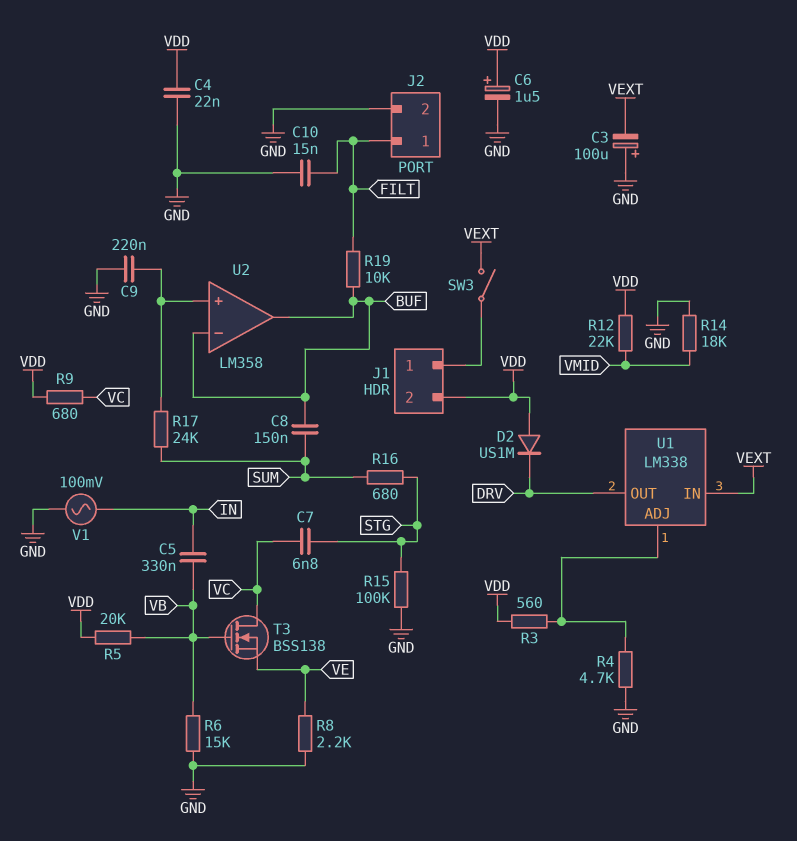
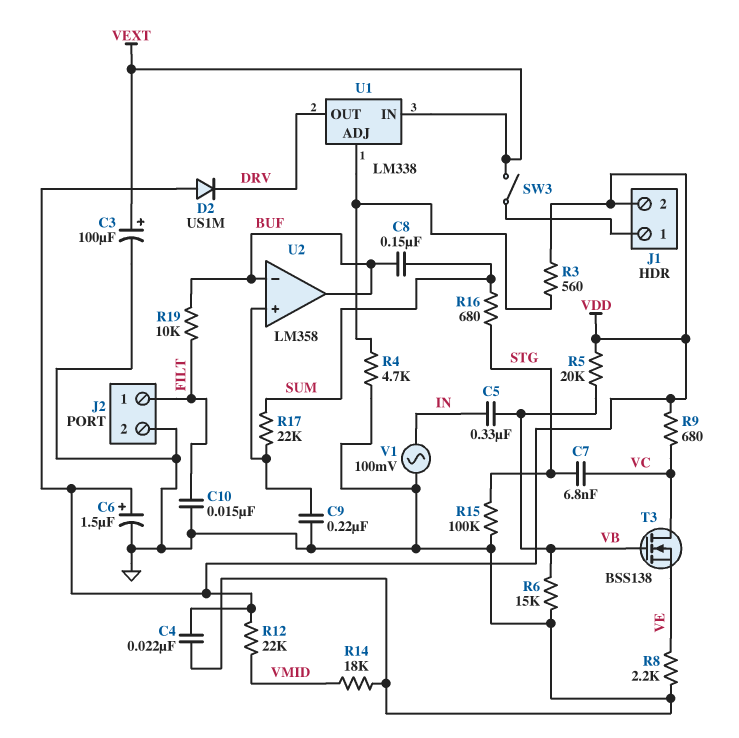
C3: 100uF (plus GND, minus VEXT) -> 100uF (plus VEXT, minus GND)
R17: 24k (SUM, U2/in+) -> 22k (SUM, U2/in+)

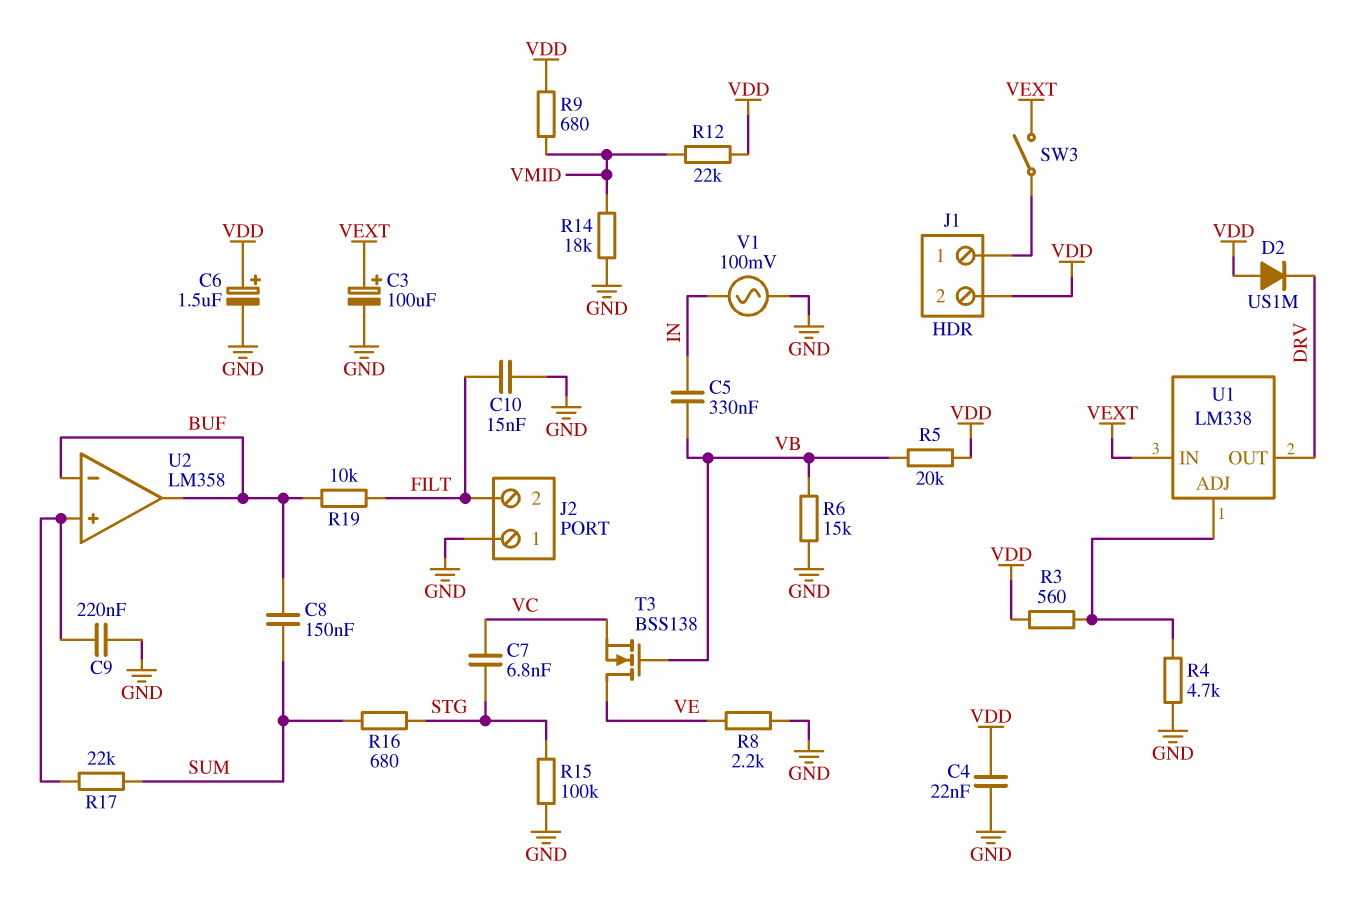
J2 pin 1: FILT -> GND
J2 pin 2: GND -> FILT
R9: 680 (VC, VDD) -> 680 (VDD, VMID)
T3: NMOS BSS138 (G VB, D VC, S VE) -> NMOS BSS138 (G VB, D VE, S VC)

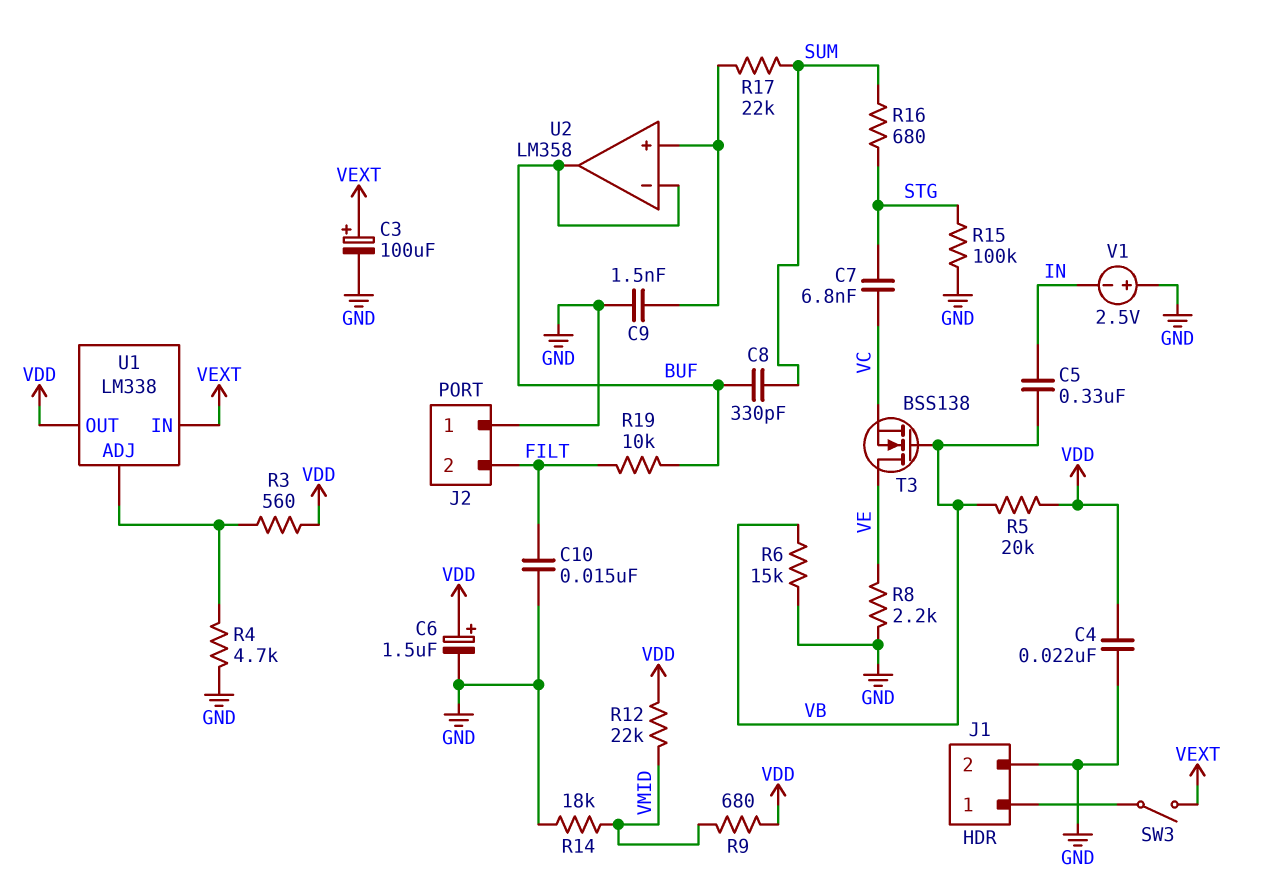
C8: 150nF (BUF, SUM) -> 330pF (BUF, SUM)
C9: 220nF (GND, U2/in+) -> 1.5nF (GND, U2/in+)
D2: diode US1M (A VDD, K DRV) -> none
J1 pin 2: VDD -> GND
U1 pin OUT: DRV -> VDD
V1: AC 100mV (GND, IN) -> 2.5V (plus GND, minus IN)

